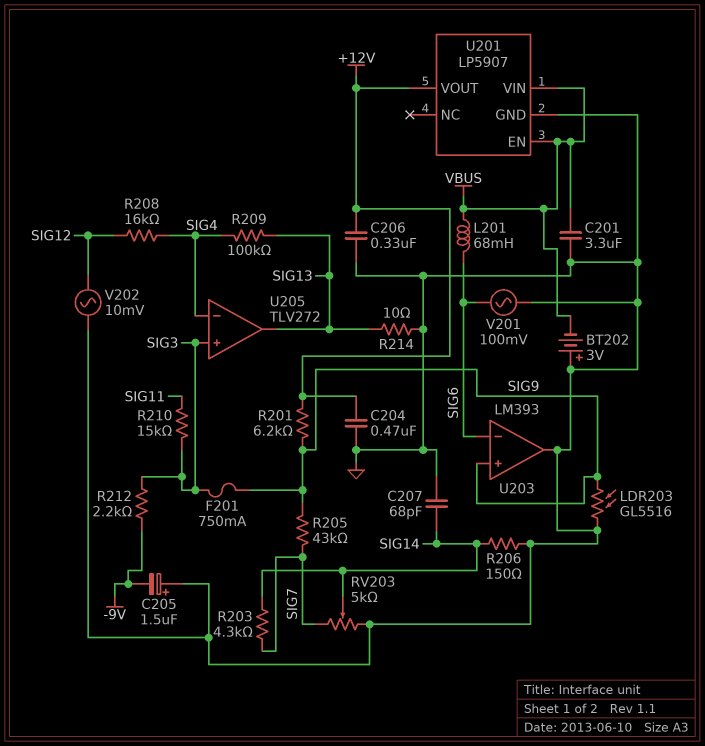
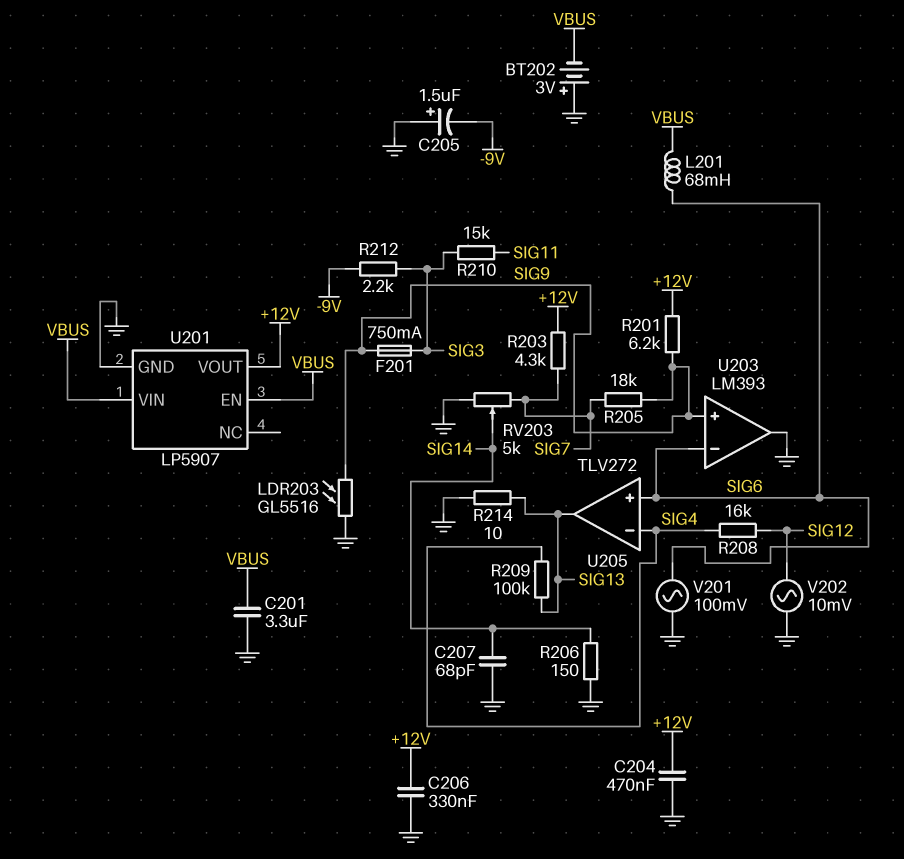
R203: 4.3k (SIG7, SIG14) -> 4.3k (+12V, SIG7)
R205: 43k (SIG7, SIG9) -> 18k (SIG7, SIG9)
U205 pin in+: SIG3 -> SIG6

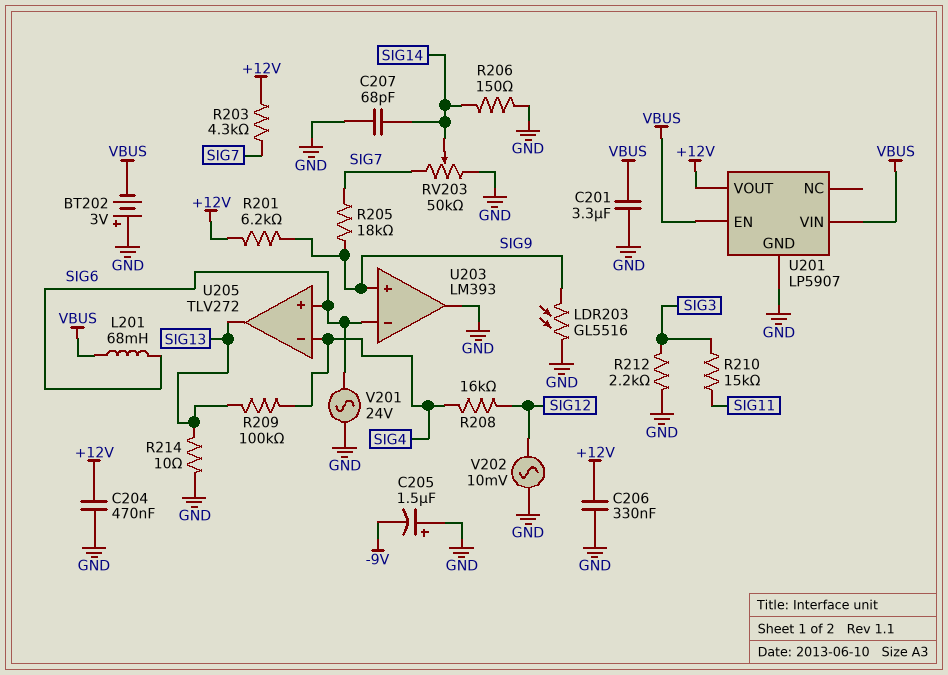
F201: 750mA (SIG3, SIG9) -> none
R212: 2.2k (-9V, SIG3) -> 2.2k (GND, SIG3)
RV203: 5k (GND, SIG7, wiper SIG14) -> 50k (GND, SIG7, wiper SIG14)
V201: AC 100mV (GND, SIG6) -> AC 24V (GND, SIG6)

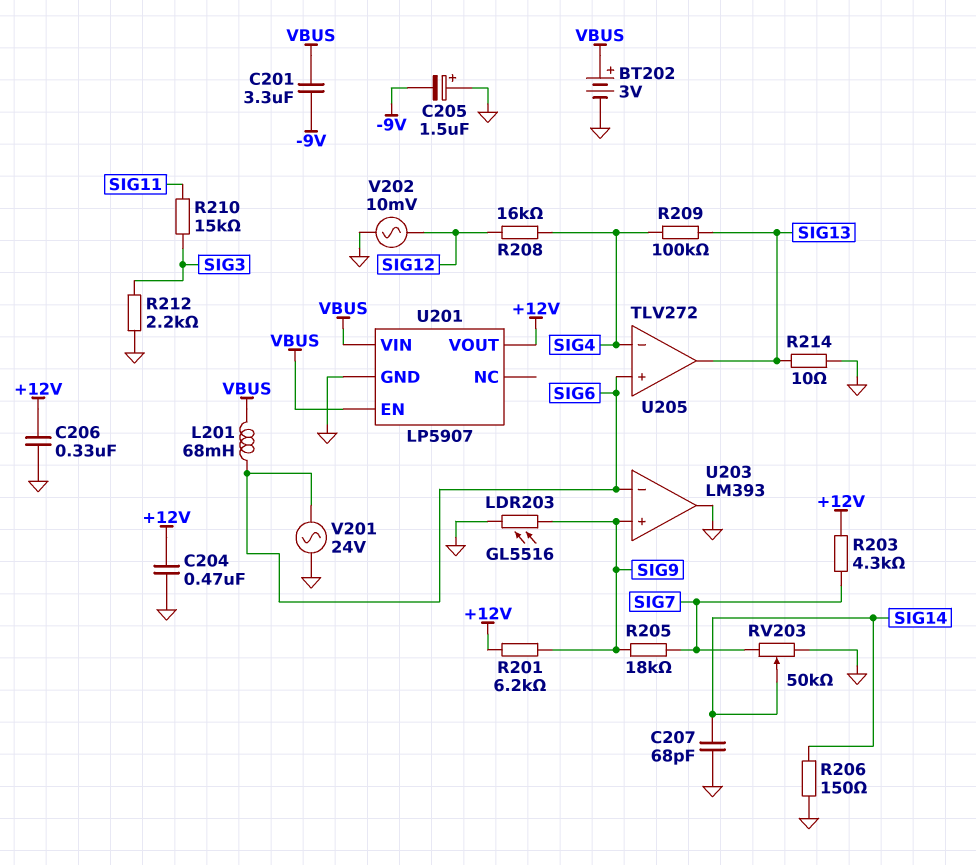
BT202: 3V (plus GND, minus VBUS) -> 3V (plus VBUS, minus GND)
C201: 3.3uF (GND, VBUS) -> 3.3uF (-9V, VBUS)

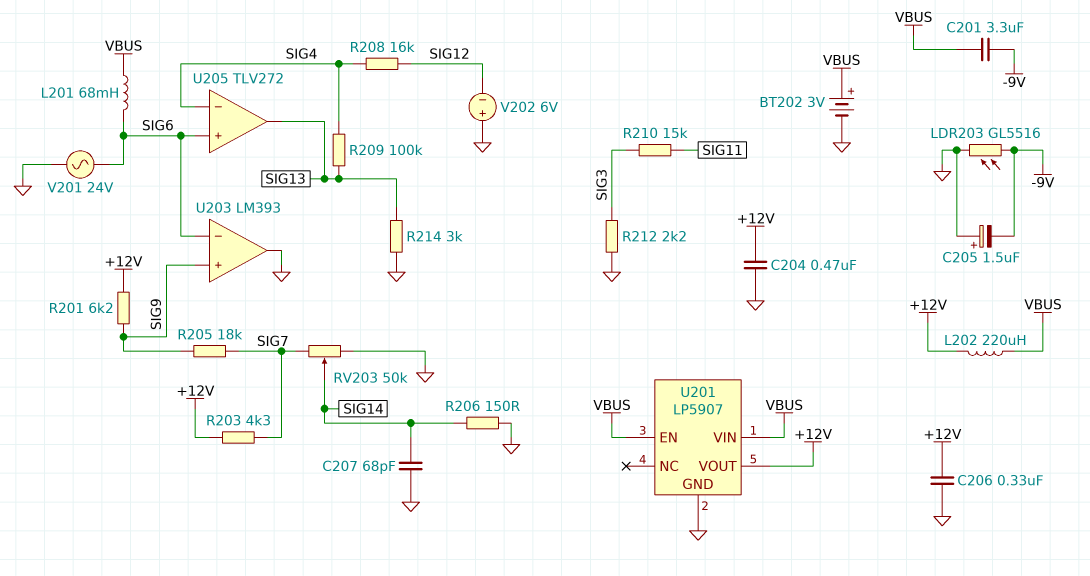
L202: none -> 220uH (+12V, VBUS)
LDR203: GL5516 (GND, SIG9) -> GL5516 (-9V, GND)
R214: 10 (GND, SIG13) -> 3k (GND, SIG13)
V202: AC 10mV (GND, SIG12) -> 6V (plus GND, minus SIG12)

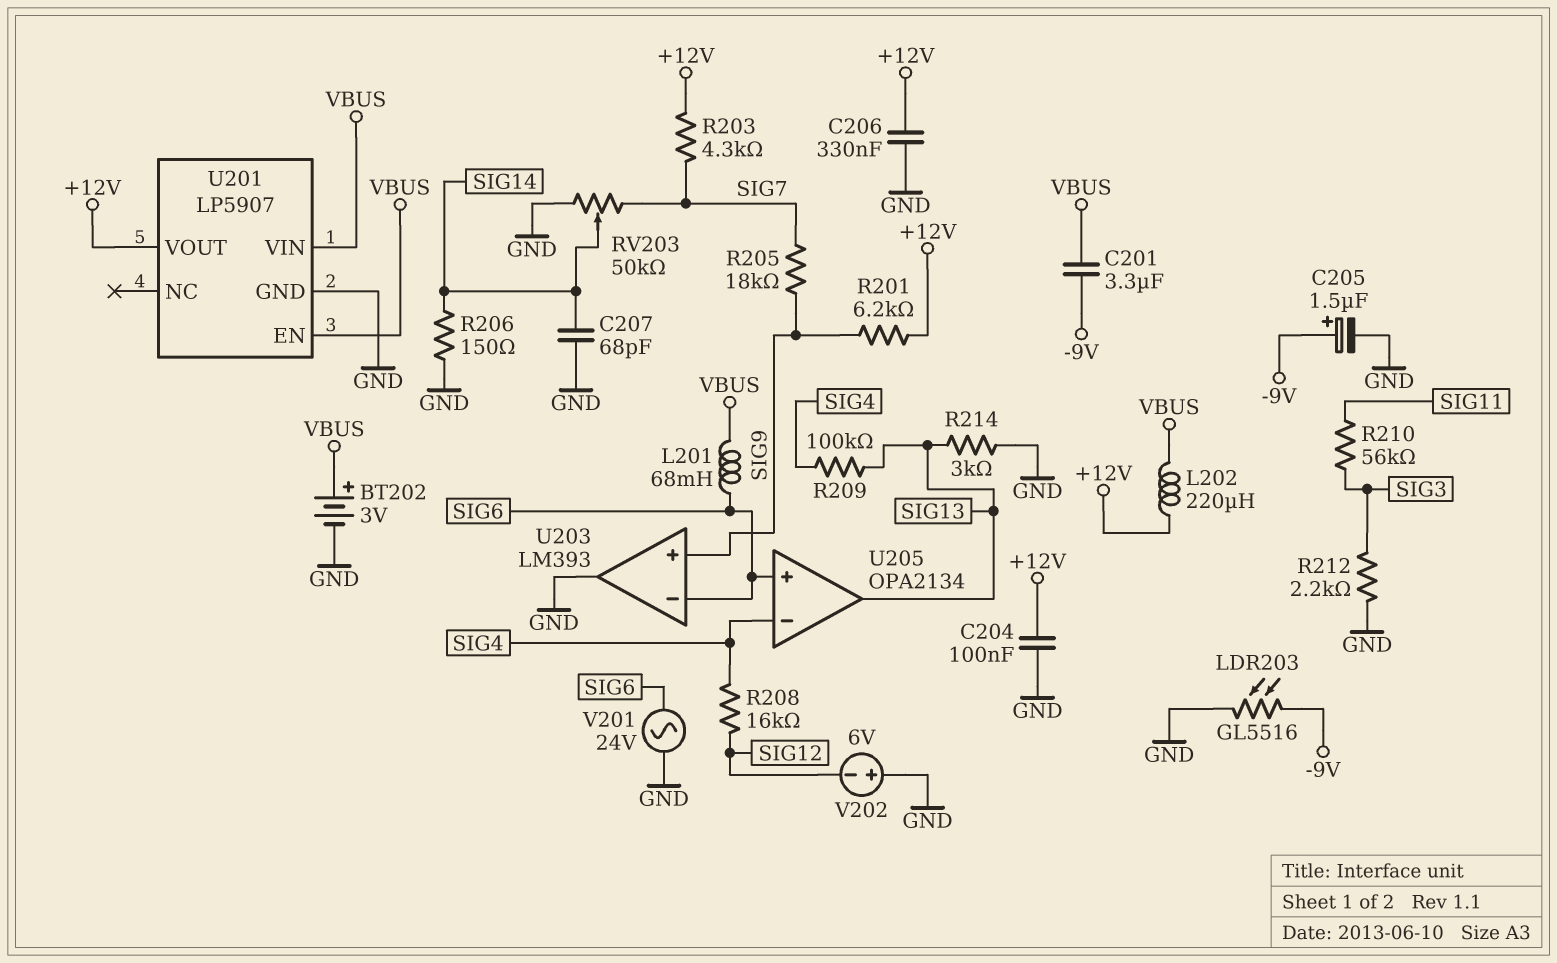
C204: 470nF (+12V, GND) -> 100nF (+12V, GND)
C205: 1.5uF (plus GND, minus -9V) -> 1.5uF (plus -9V, minus GND)
R210: 15k (SIG3, SIG11) -> 56k (SIG3, SIG11)
U205: TLV272 -> OPA2134

